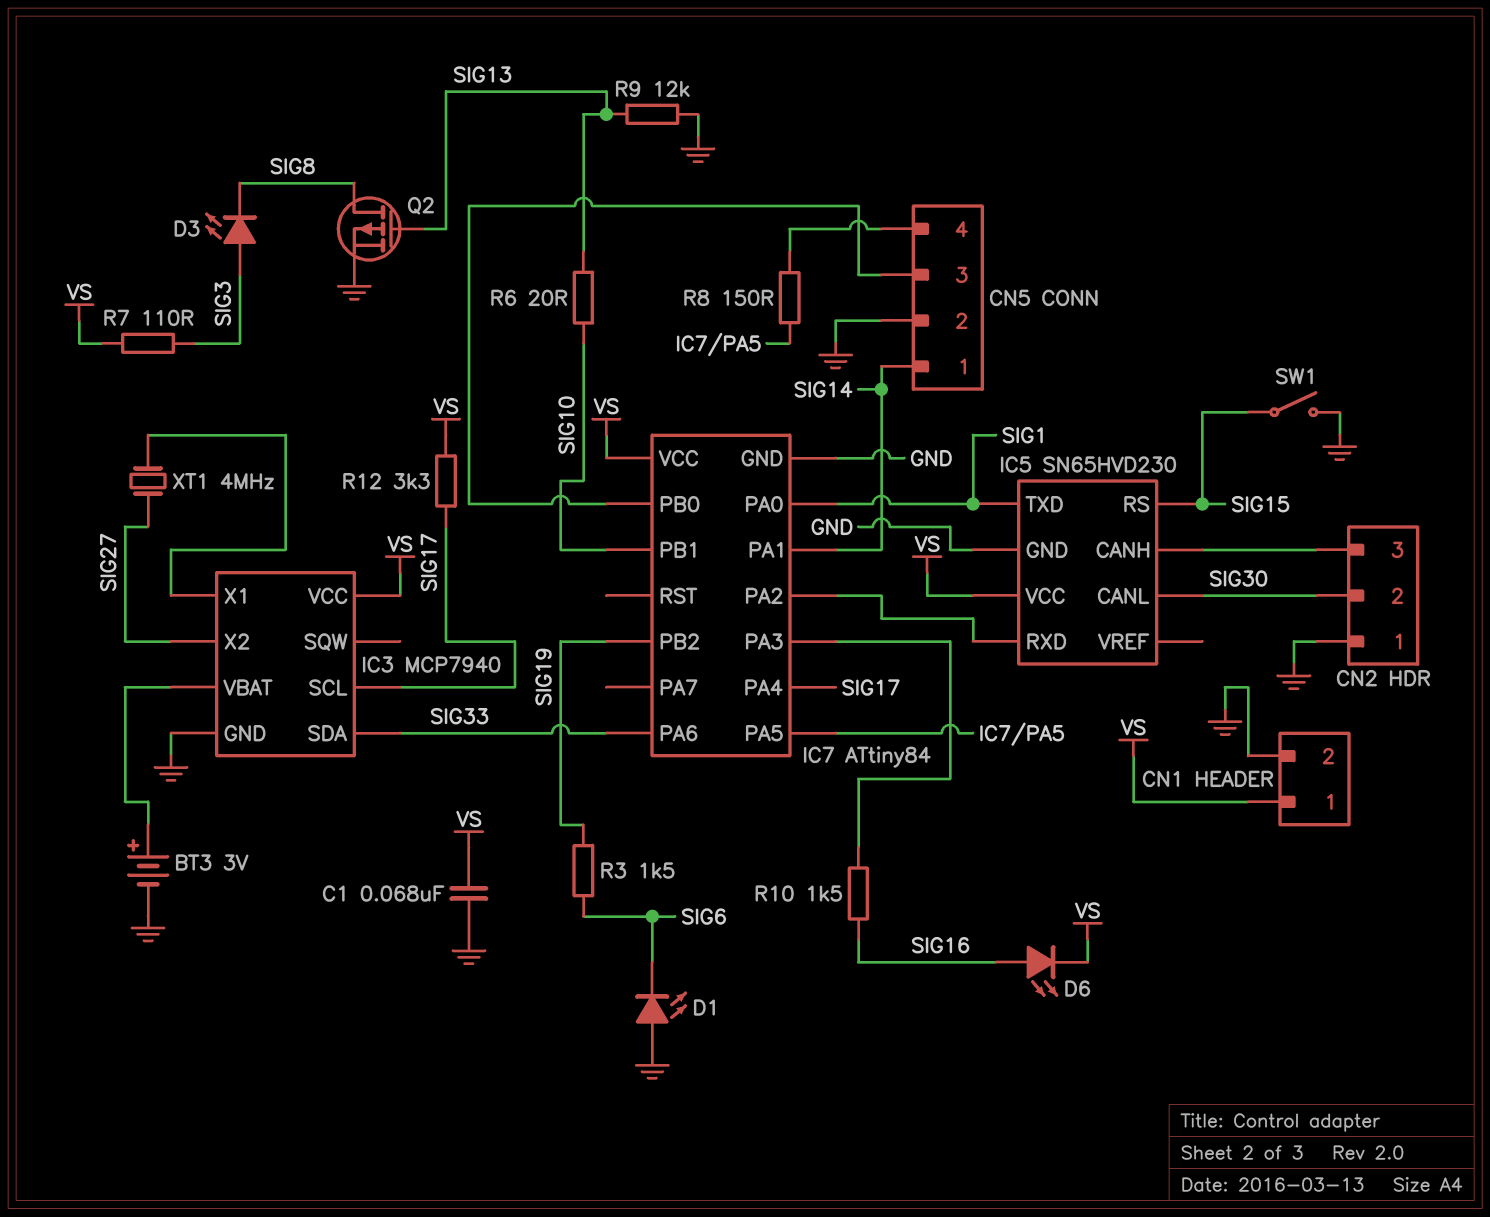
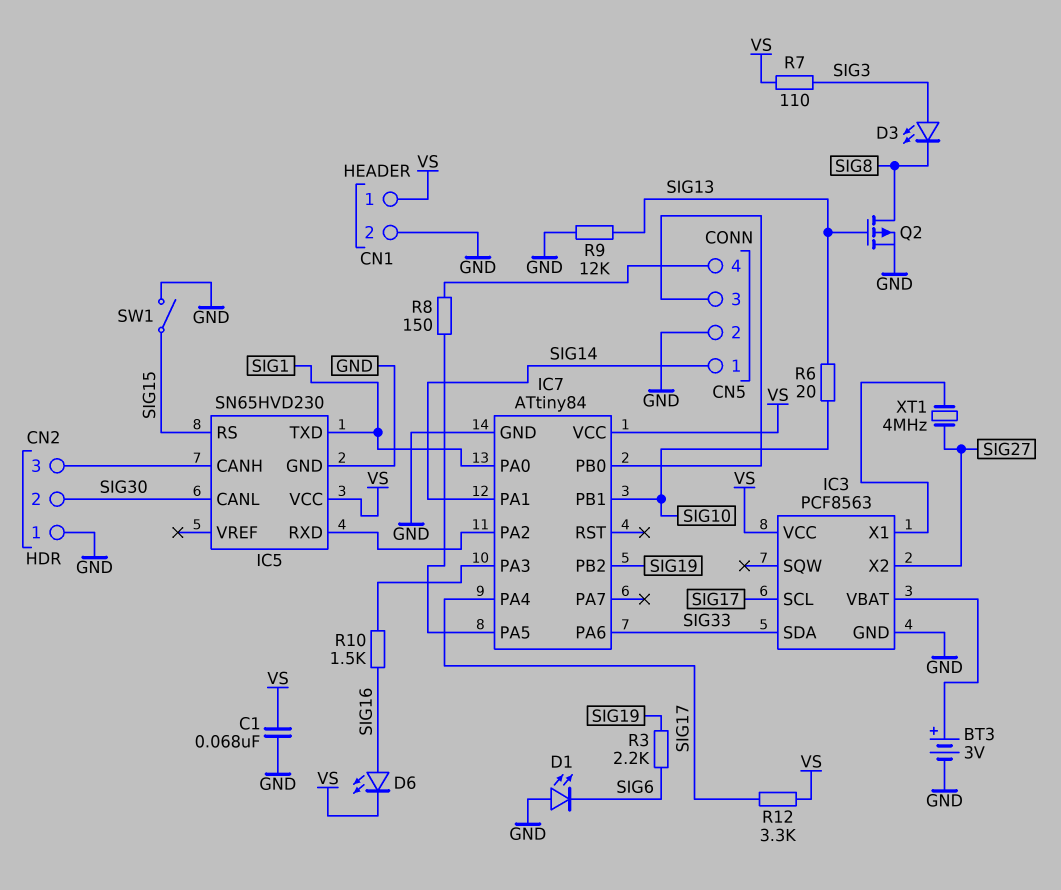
IC3: MCP7940 -> PCF8563
R3: 1.5k (SIG6, SIG19) -> 2.2k (SIG6, SIG19)

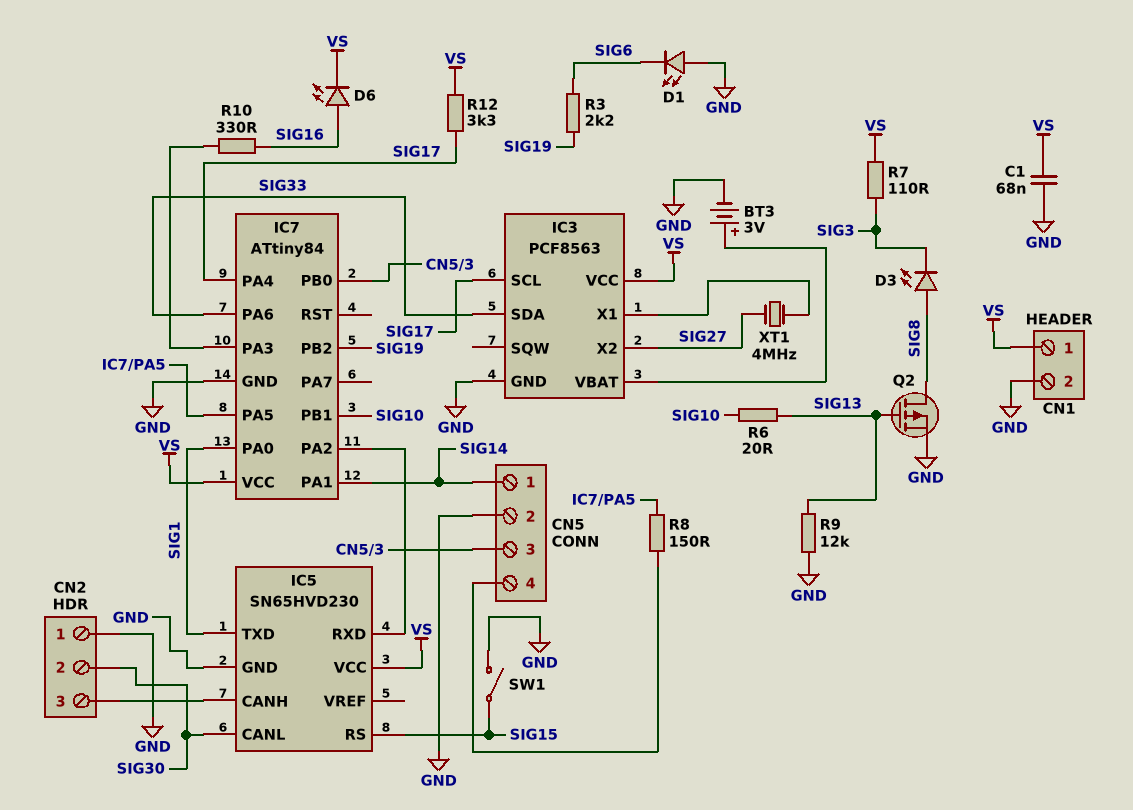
D3: LED (A SIG3, K SIG8) -> LED (A SIG8, K SIG3)
R10: 1.5k (IC7/PA3, SIG16) -> 330 (IC7/PA3, SIG16)

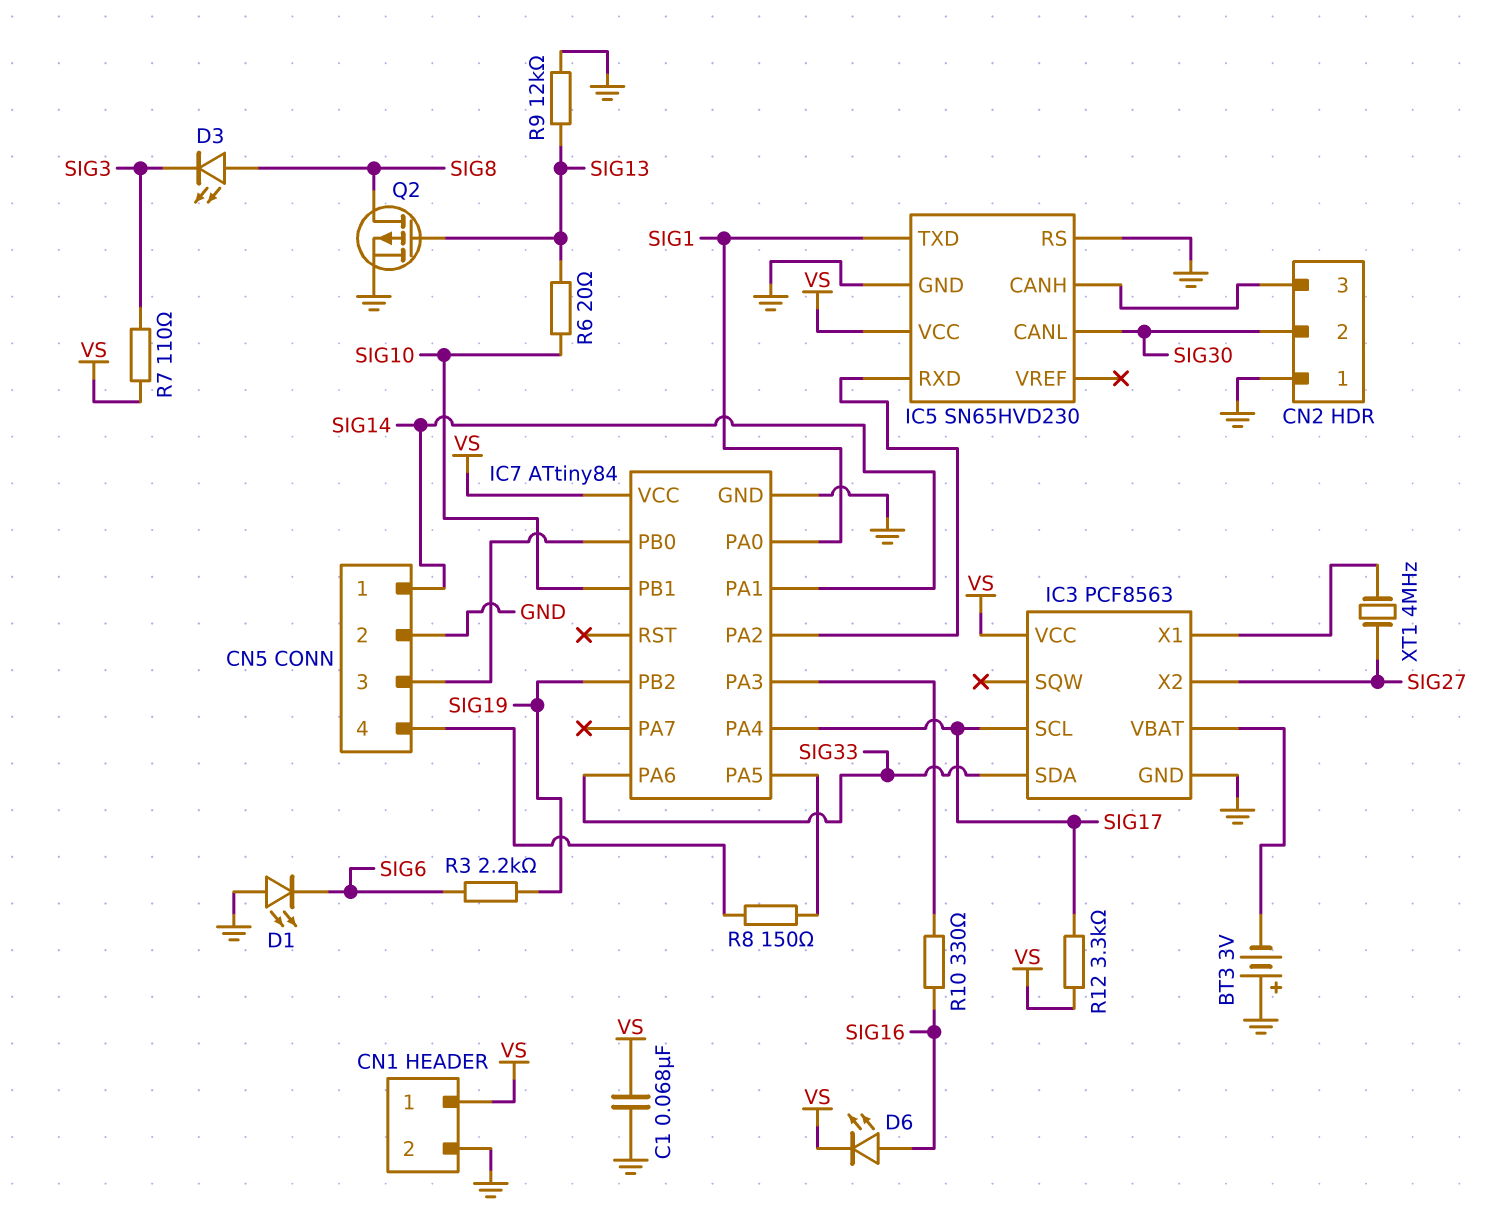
BT3: 3V (plus IC3/VBAT, minus GND) -> 3V (plus GND, minus IC3/VBAT)
IC5 pin RS: SIG15 -> GND
SW1: switch (GND, SIG15) -> none

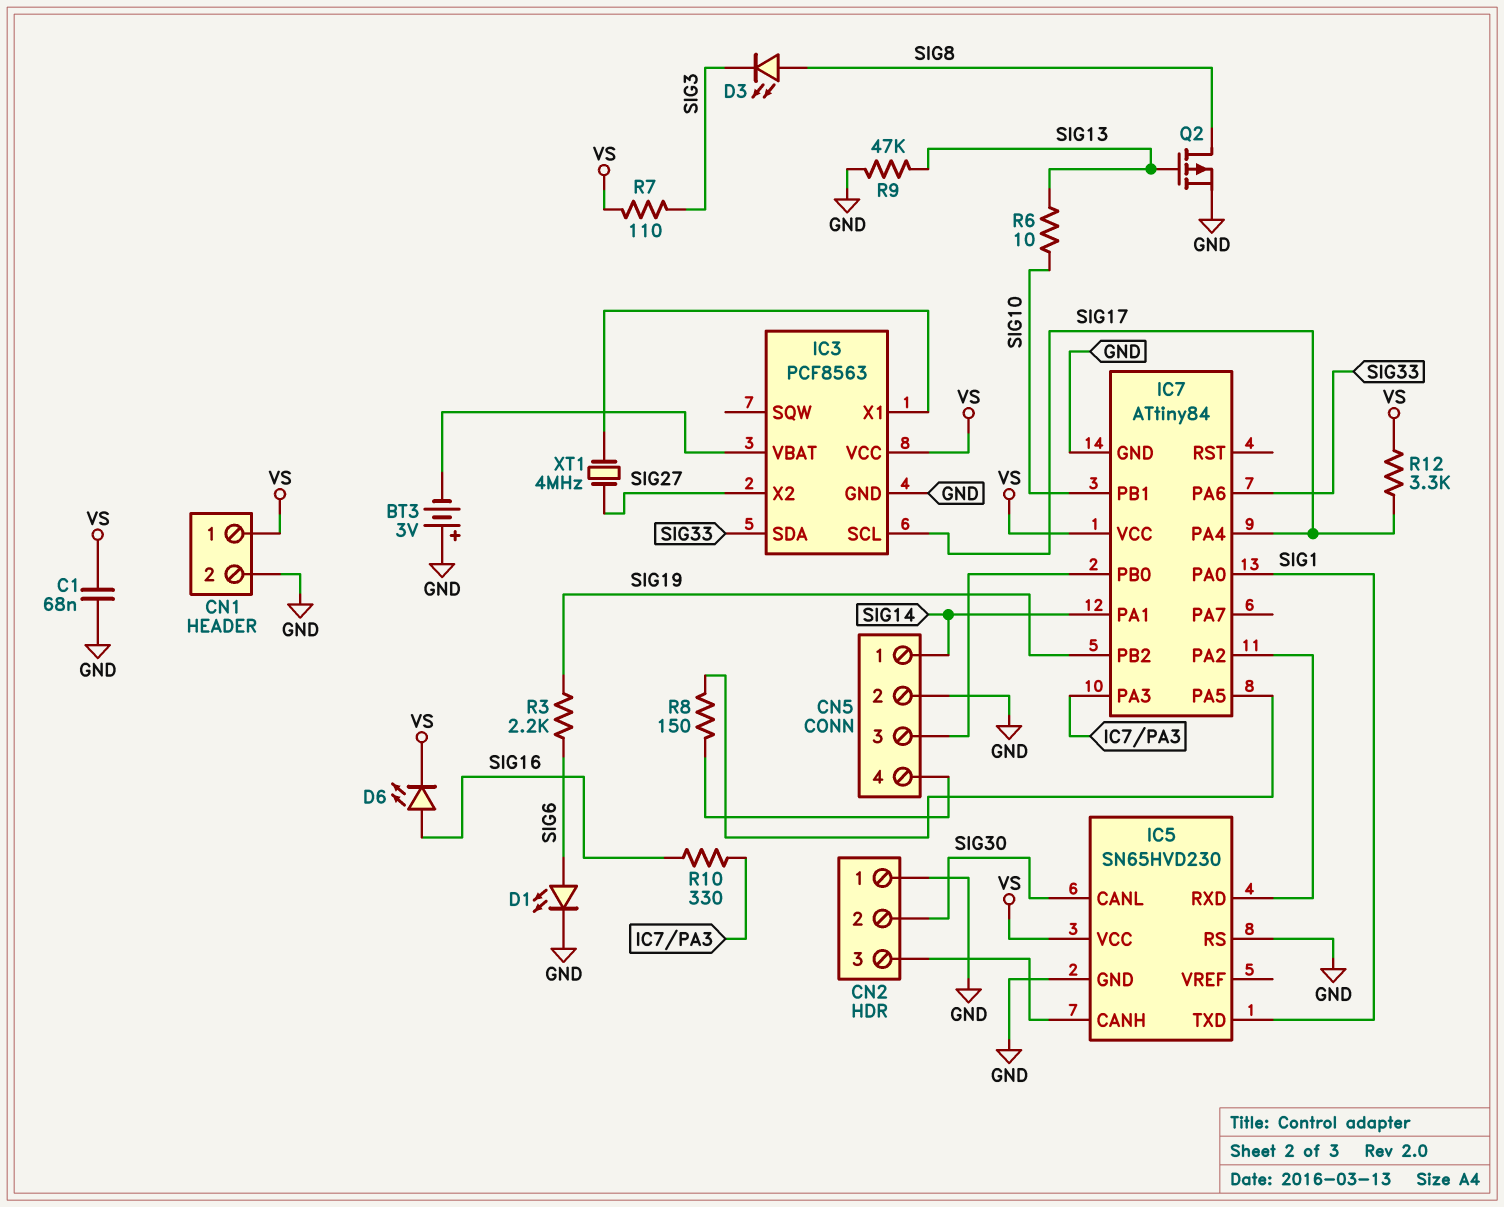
D1: LED (A GND, K SIG6) -> LED (A SIG6, K GND)
R6: 20 (SIG10, SIG13) -> 10 (SIG10, SIG13)
R9: 12k (GND, SIG13) -> 47k (GND, SIG13)

